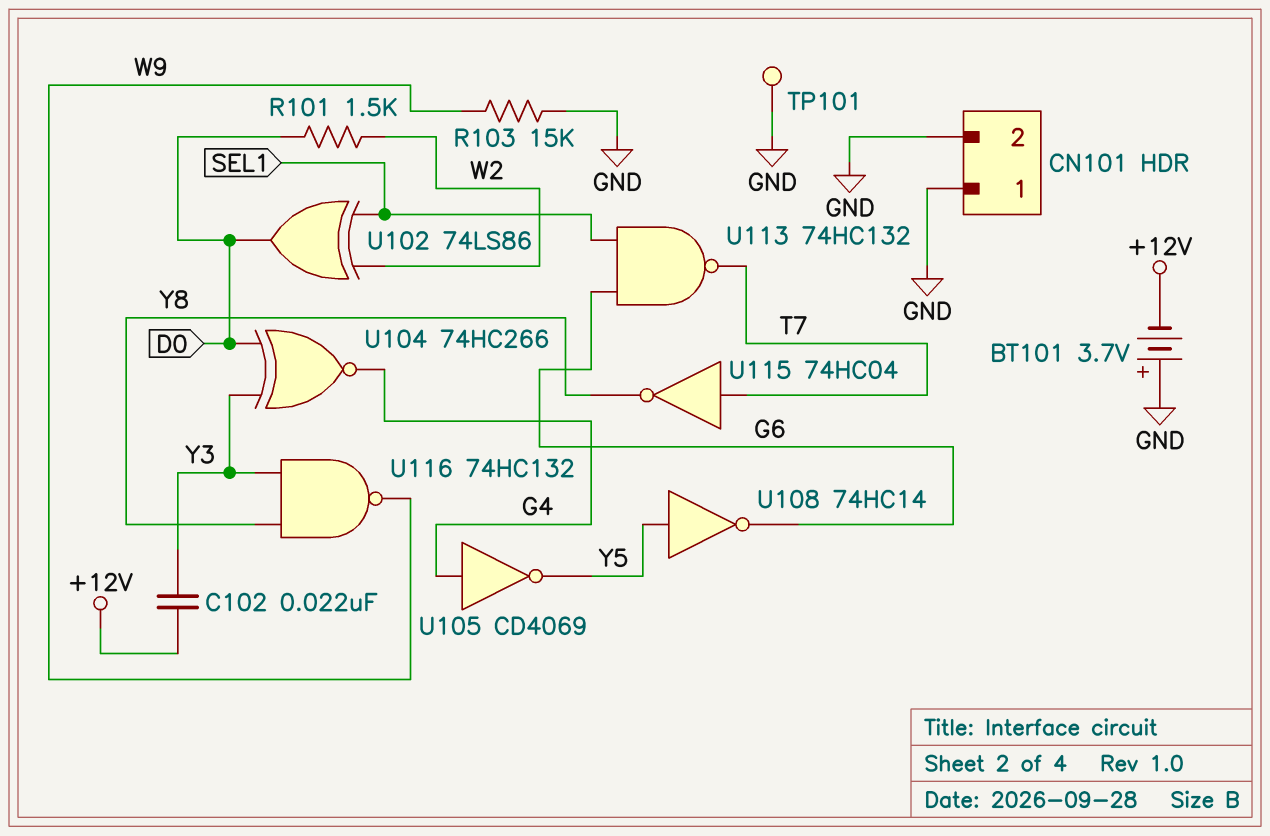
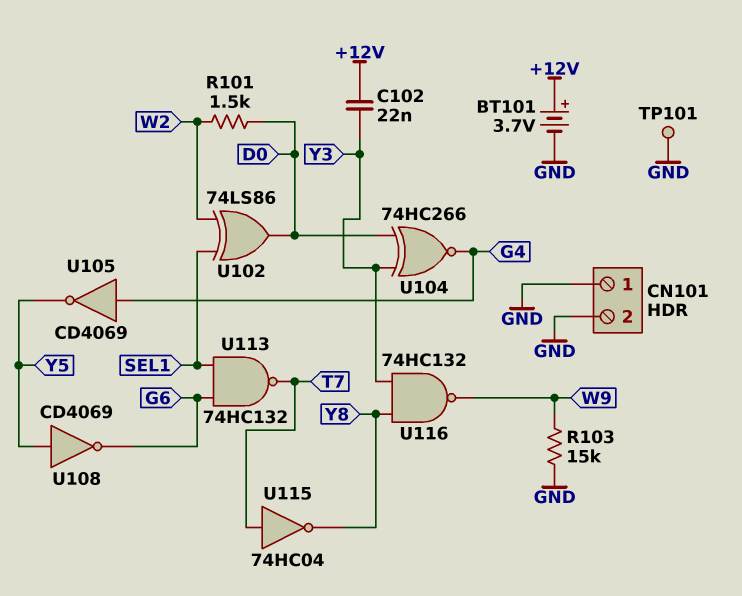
BT101: 3.7V (plus GND, minus +12V) -> 3.7V (plus +12V, minus GND)
U108: NOT 74HC14 (in Y5, out G6) -> NOT CD4069 (in Y5, out G6)

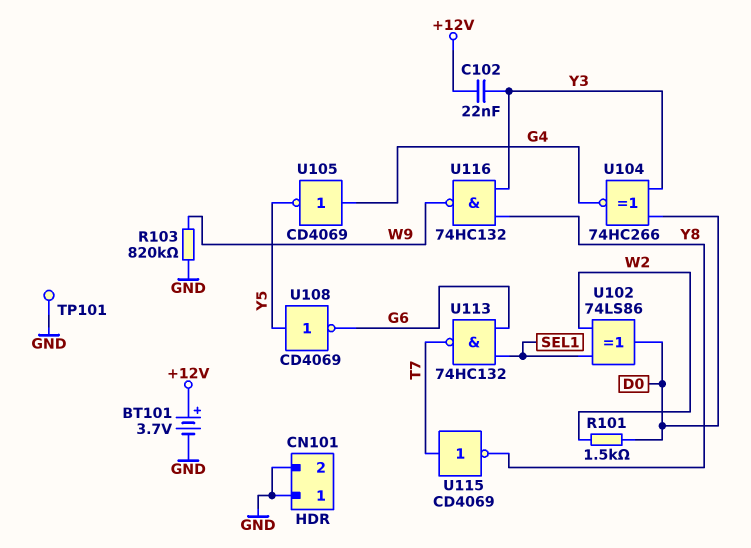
R103: 15k (GND, W9) -> 820k (GND, W9)
U115: NOT 74HC04 (in T7, out Y8) -> NOT CD4069 (in T7, out Y8)

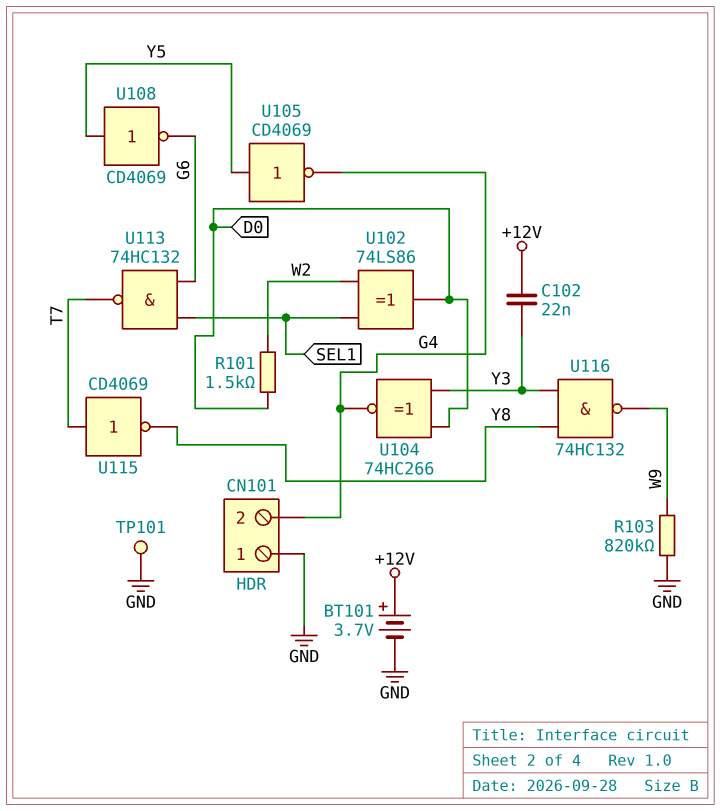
CN101 pin 2: GND -> G4
U105: NOT CD4069 (in G4, out Y5) -> NOT CD4069 (in Y5, out G4)

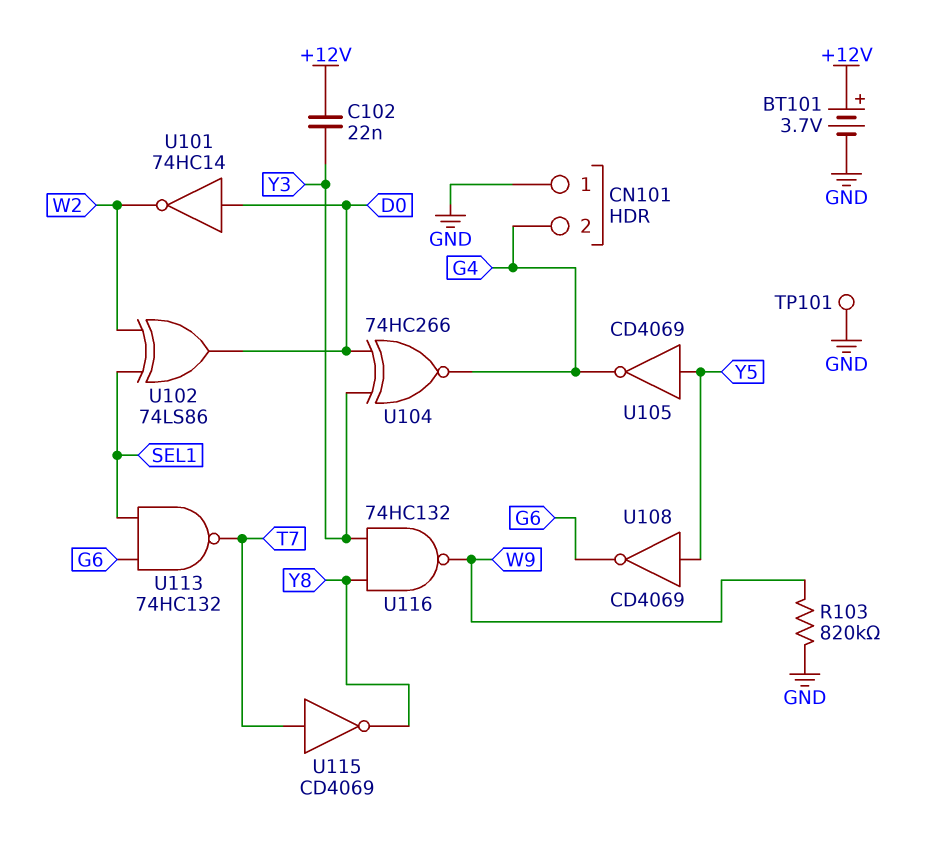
R101: 1.5k (D0, W2) -> none
U101: none -> NOT 74HC14 (in D0, out W2)

